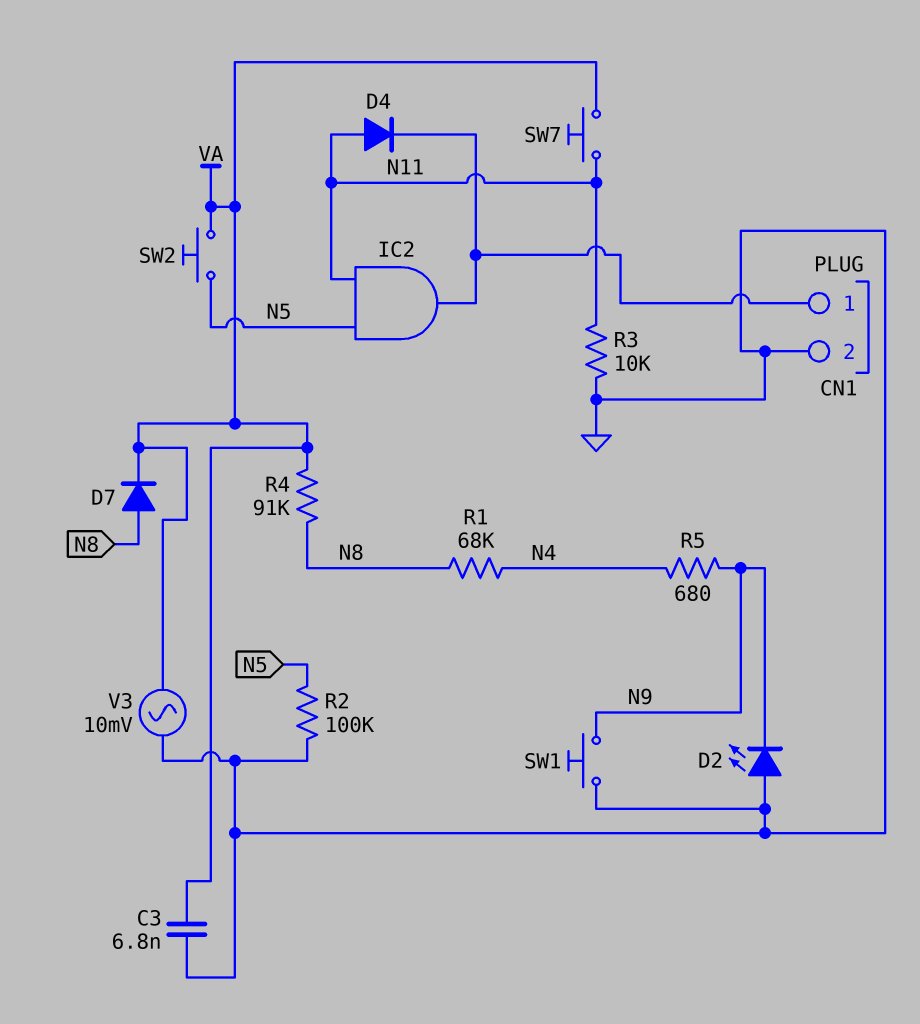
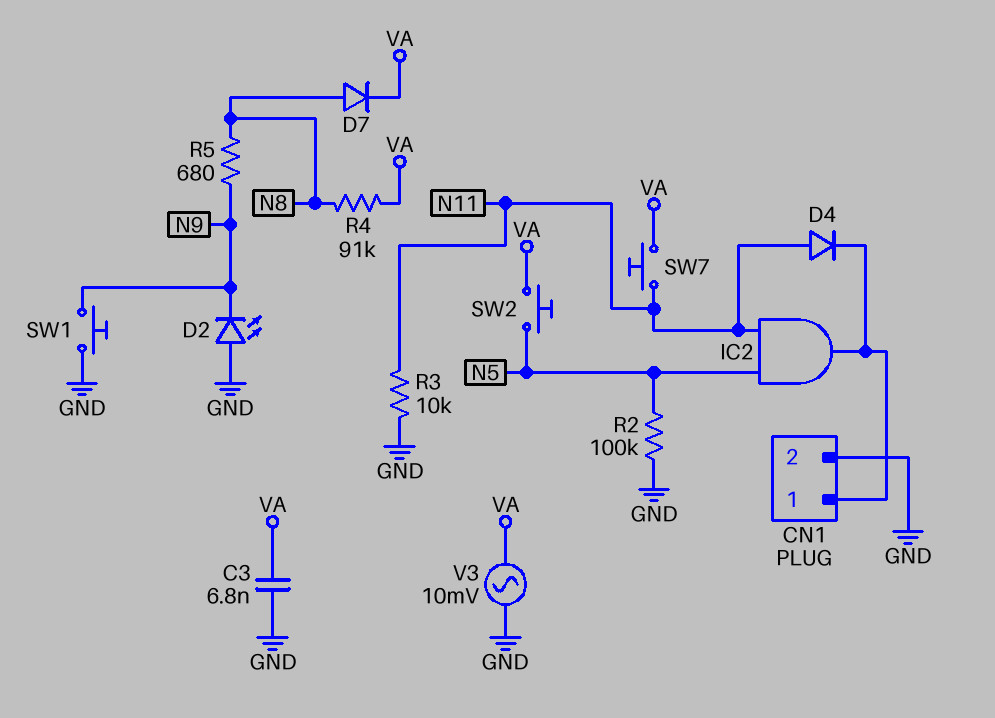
R1: 68k (N4, N8) -> none
R5: 680 (N4, N9) -> 680 (N8, N9)

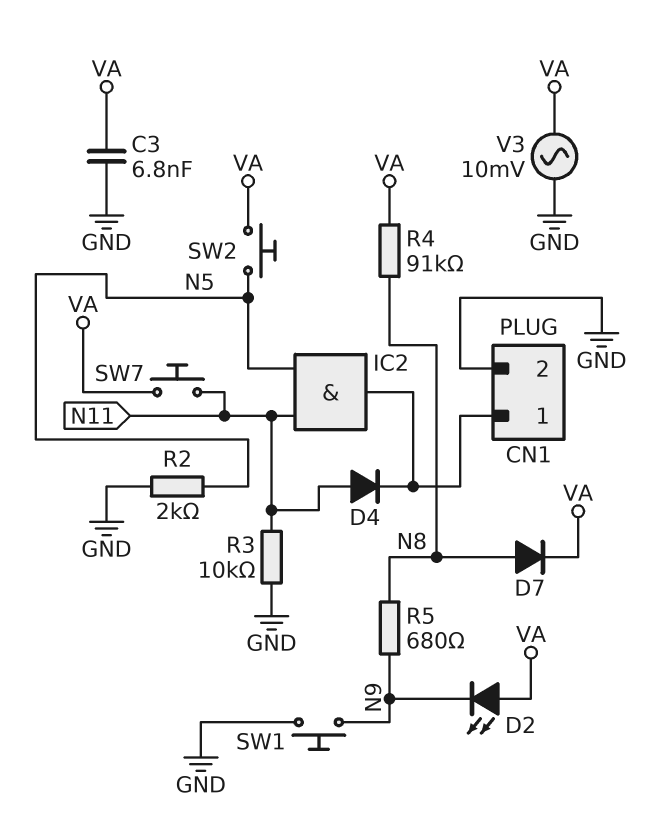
D2: LED (A GND, K N9) -> LED (A VA, K N9)
R2: 100k (GND, N5) -> 2k (GND, N5)

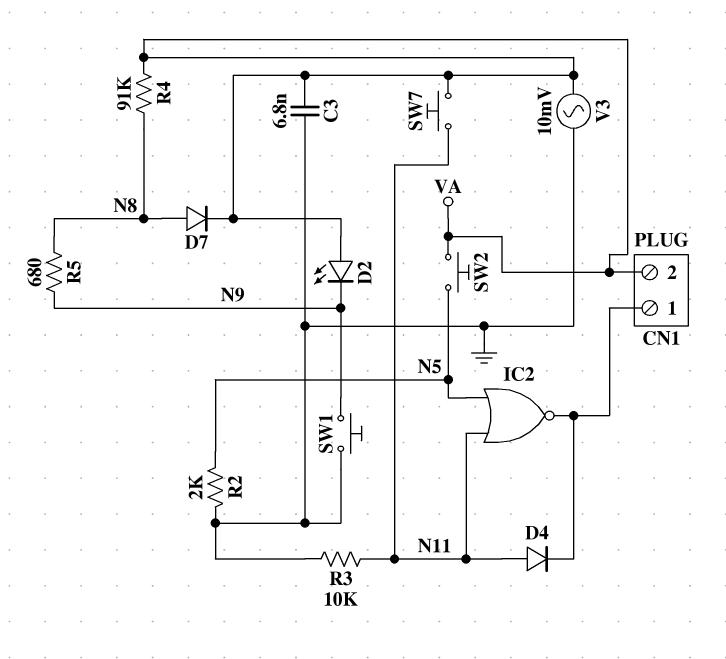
CN1 pin 2: GND -> VA
IC2: AND (in N5, in N11, out CN1/1) -> NOR (in N5, in N11, out CN1/1)

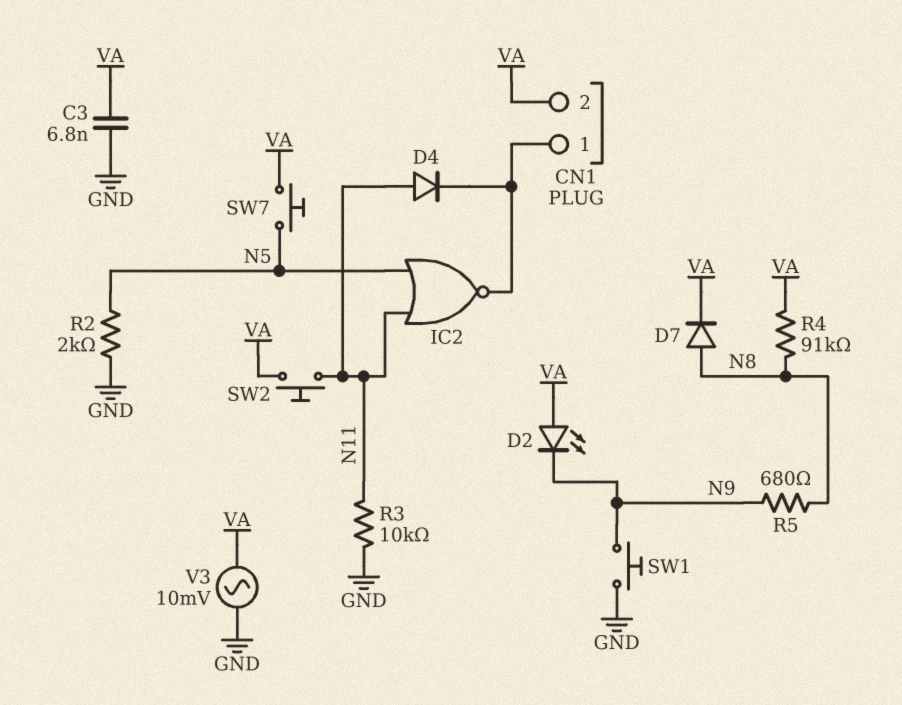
SW2: button (N5, VA) -> button (N11, VA)
SW7: button (N11, VA) -> button (N5, VA)

